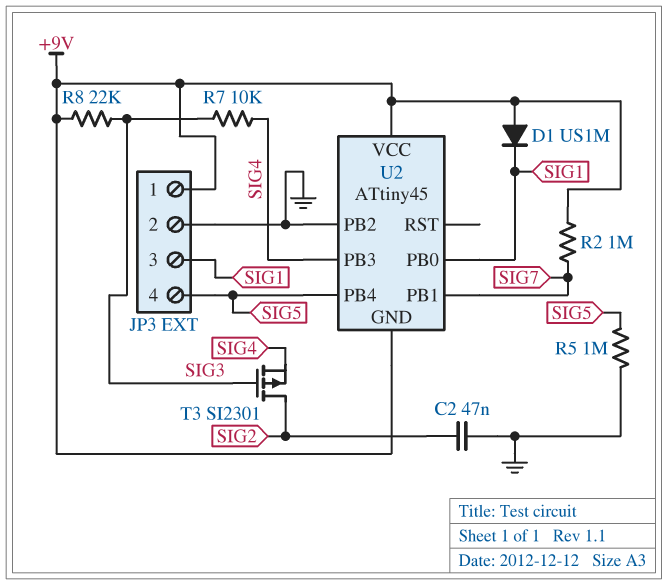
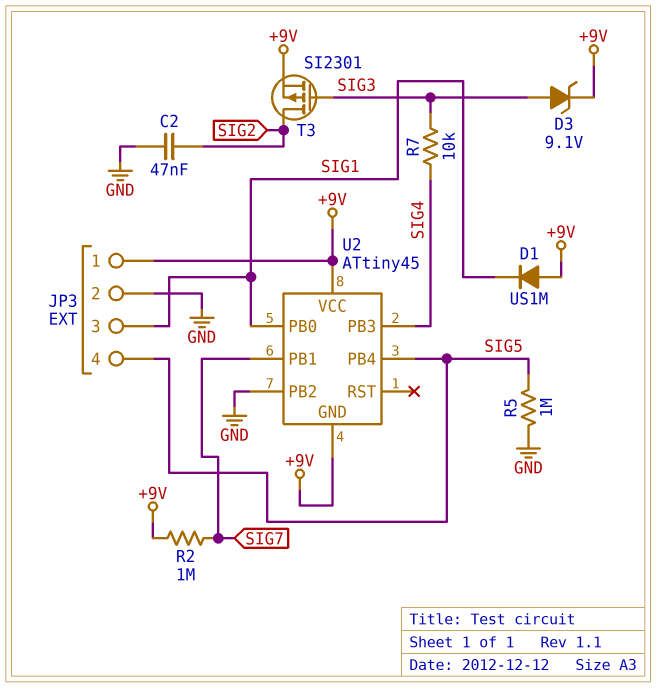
D3: none -> zener 9.1V (A SIG3, K +9V)
R8: 22k (+9V, SIG3) -> none
T3: PMOS SI2301 (G SIG3, D SIG2, S SIG4) -> PMOS SI2301 (G SIG3, D SIG2, S +9V)

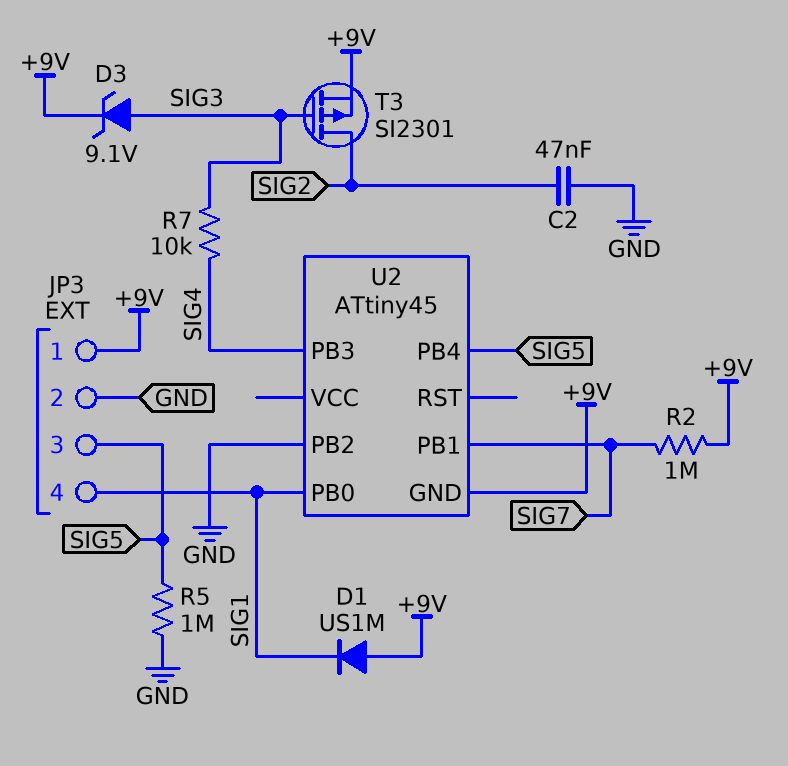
JP3 pin 3: SIG1 -> SIG5
JP3 pin 4: SIG5 -> SIG1
U2 pin VCC: +9V -> none

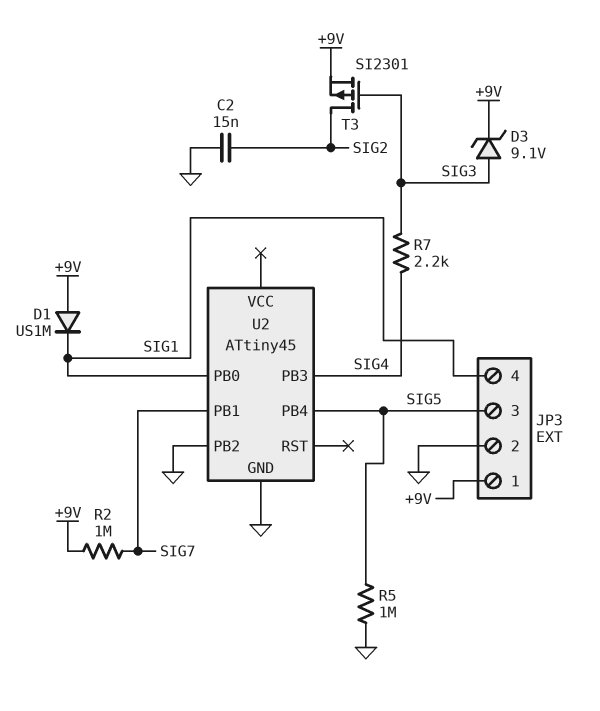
C2: 47nF (GND, SIG2) -> 15nF (GND, SIG2)
R7: 10k (SIG3, SIG4) -> 2.2k (SIG3, SIG4)
U2 pin GND: +9V -> GND

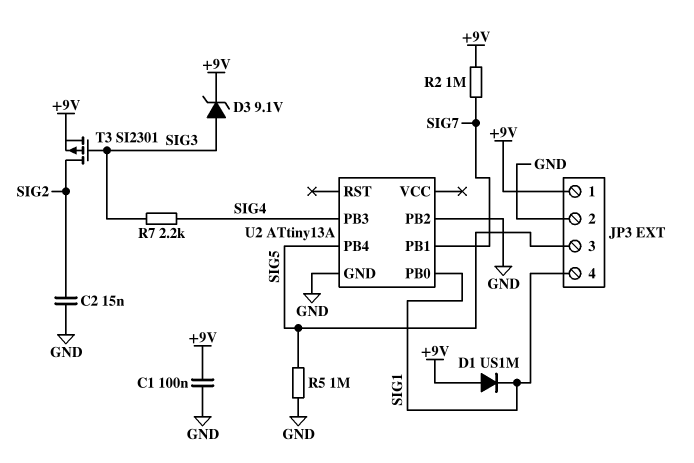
C1: none -> 100nF (+9V, GND)
U2: ATtiny45 -> ATtiny13A

